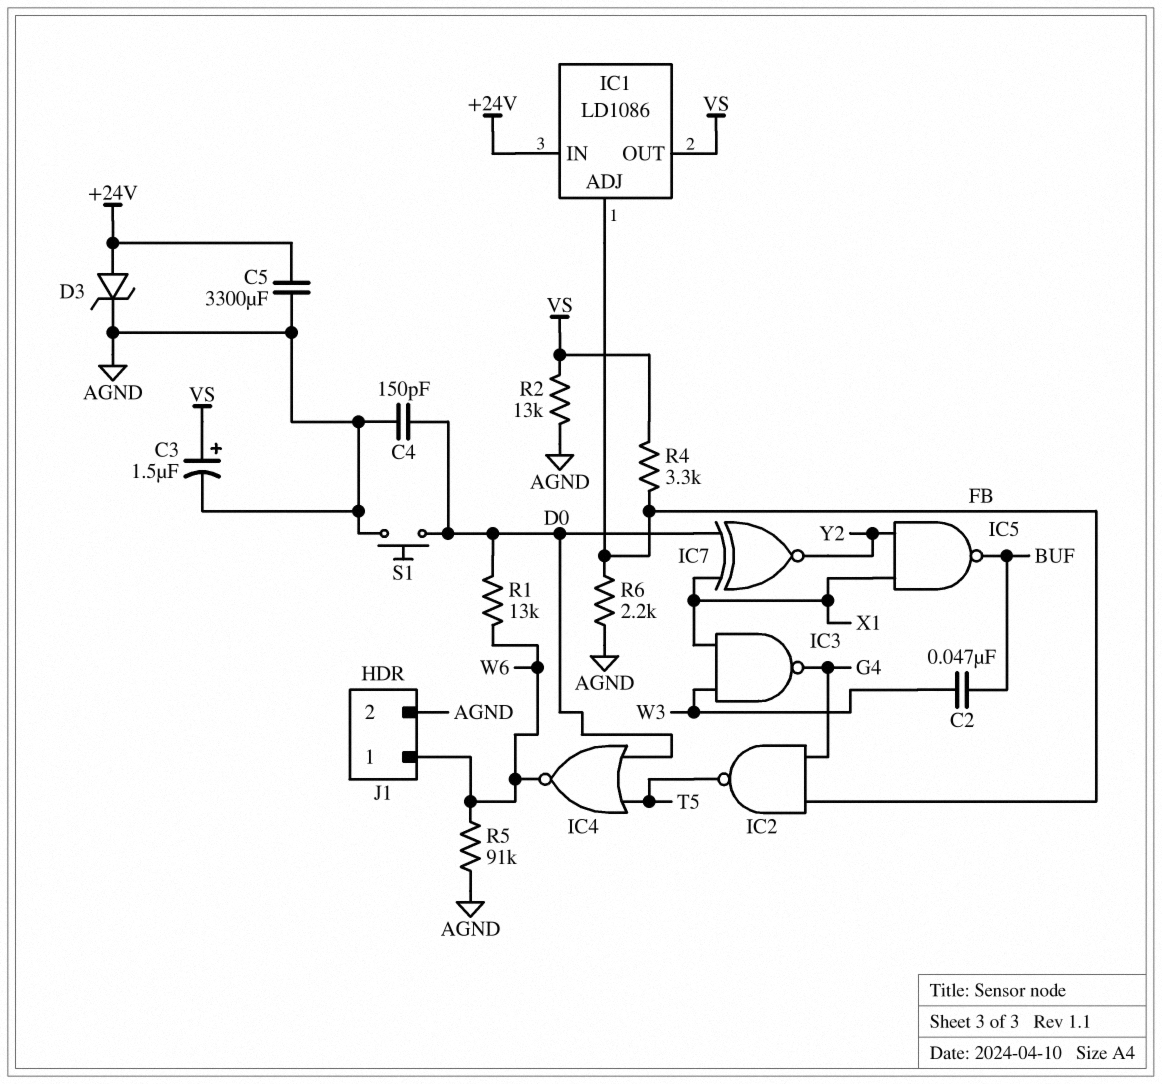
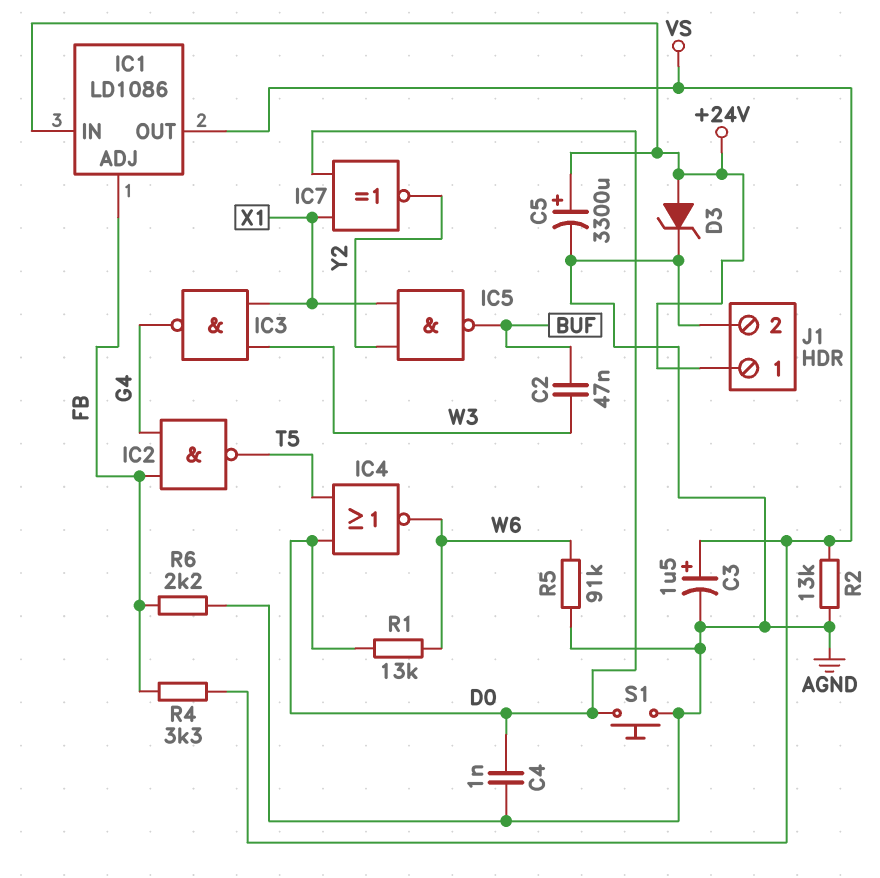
C4: 150pF (AGND, D0) -> 1nF (AGND, D0)
C5: 3300uF (+24V, AGND) -> 3300uF (plus +24V, minus AGND)
J1 pin 1: W6 -> +24V

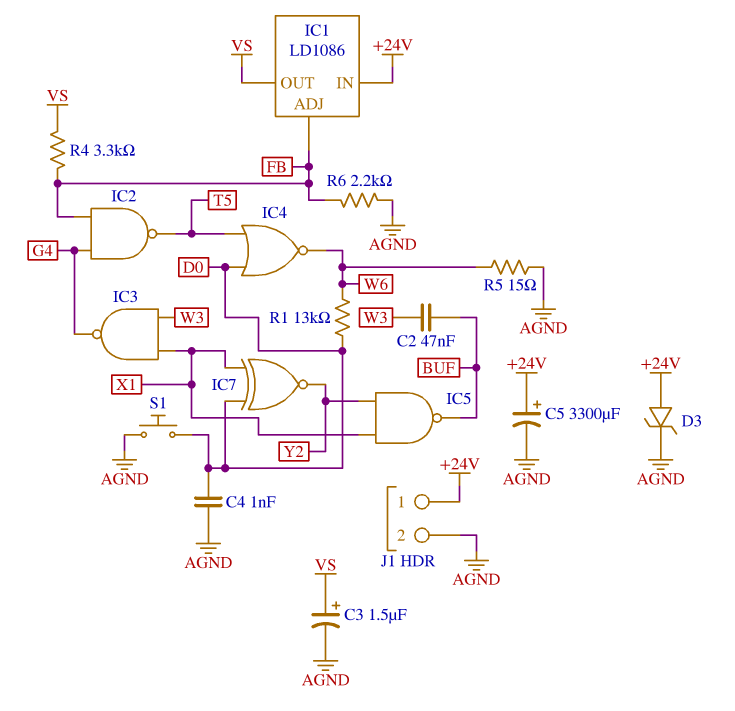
R2: 13k (AGND, VS) -> none
R5: 91k (AGND, W6) -> 15 (AGND, W6)

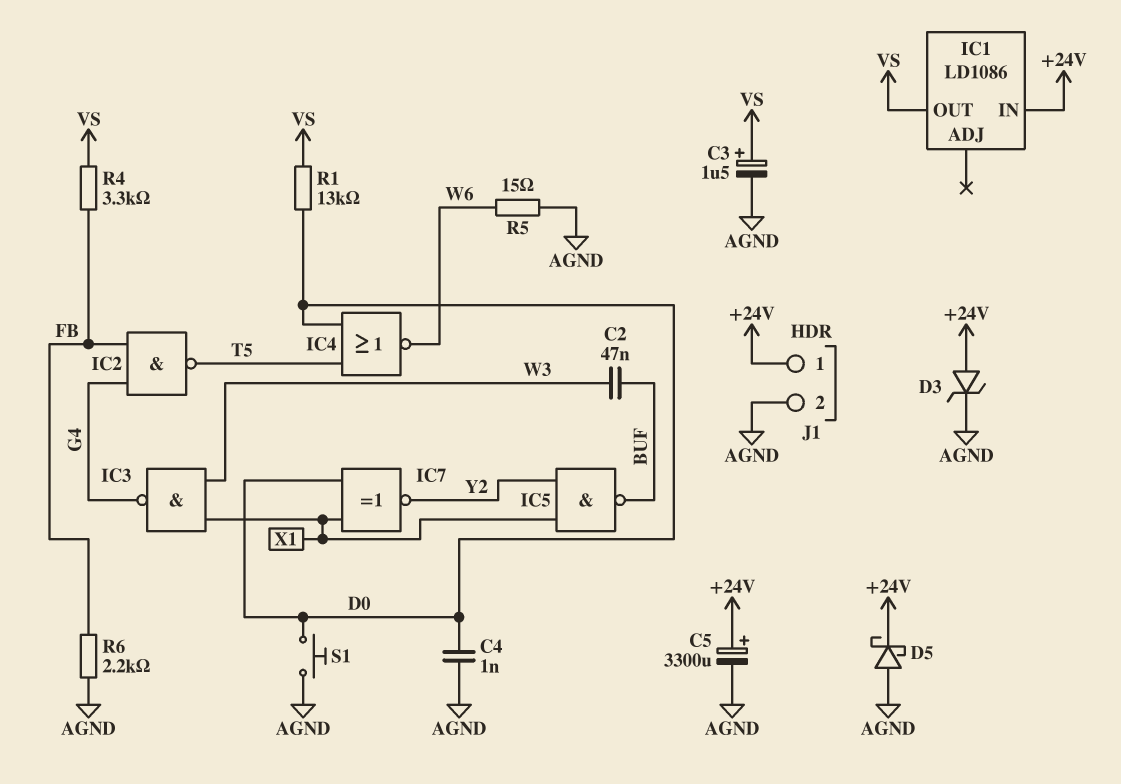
D5: none -> schottky (A AGND, K +24V)
IC1 pin ADJ: FB -> none
R1: 13k (D0, W6) -> 13k (D0, VS)

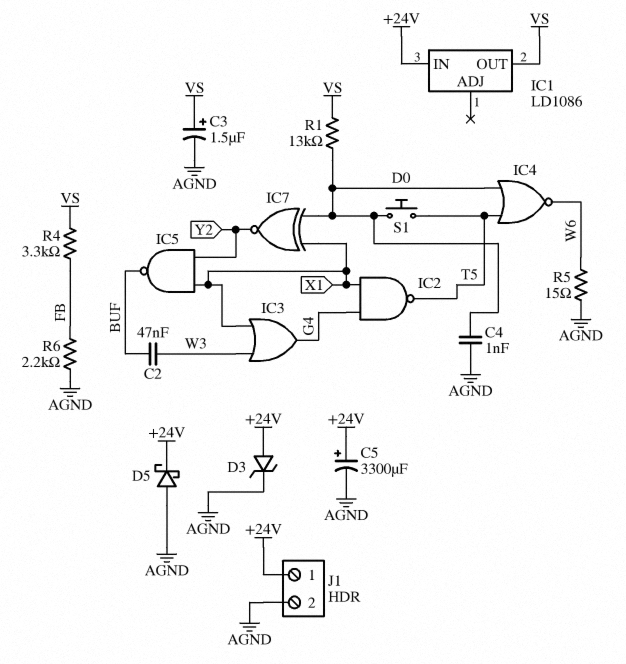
IC2: NAND (in FB, in G4, out T5) -> NAND (in G4, in X1, out T5)
IC3: NAND (in W3, in X1, out G4) -> OR (in W3, in X1, out G4)
S1: button (AGND, D0) -> button (D0, T5)

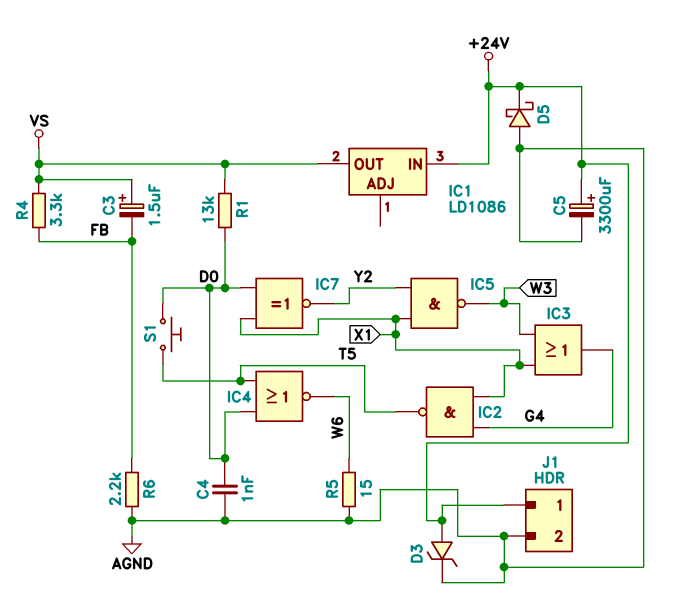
C2: 47nF (BUF, W3) -> none
C3: 1.5uF (plus VS, minus AGND) -> 1.5uF (plus VS, minus FB)
IC5: NAND (in X1, in Y2, out BUF) -> NAND (in X1, in Y2, out W3)

